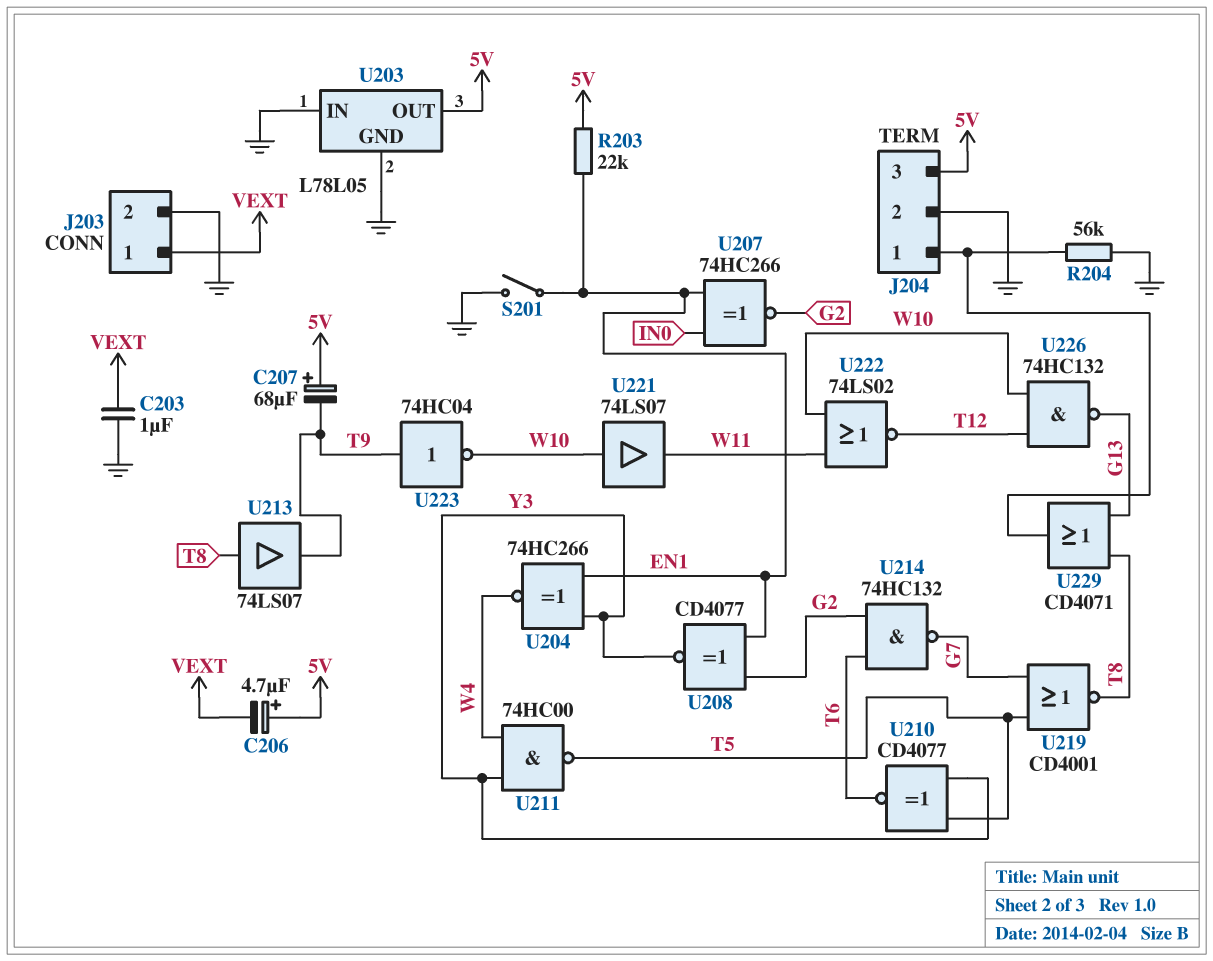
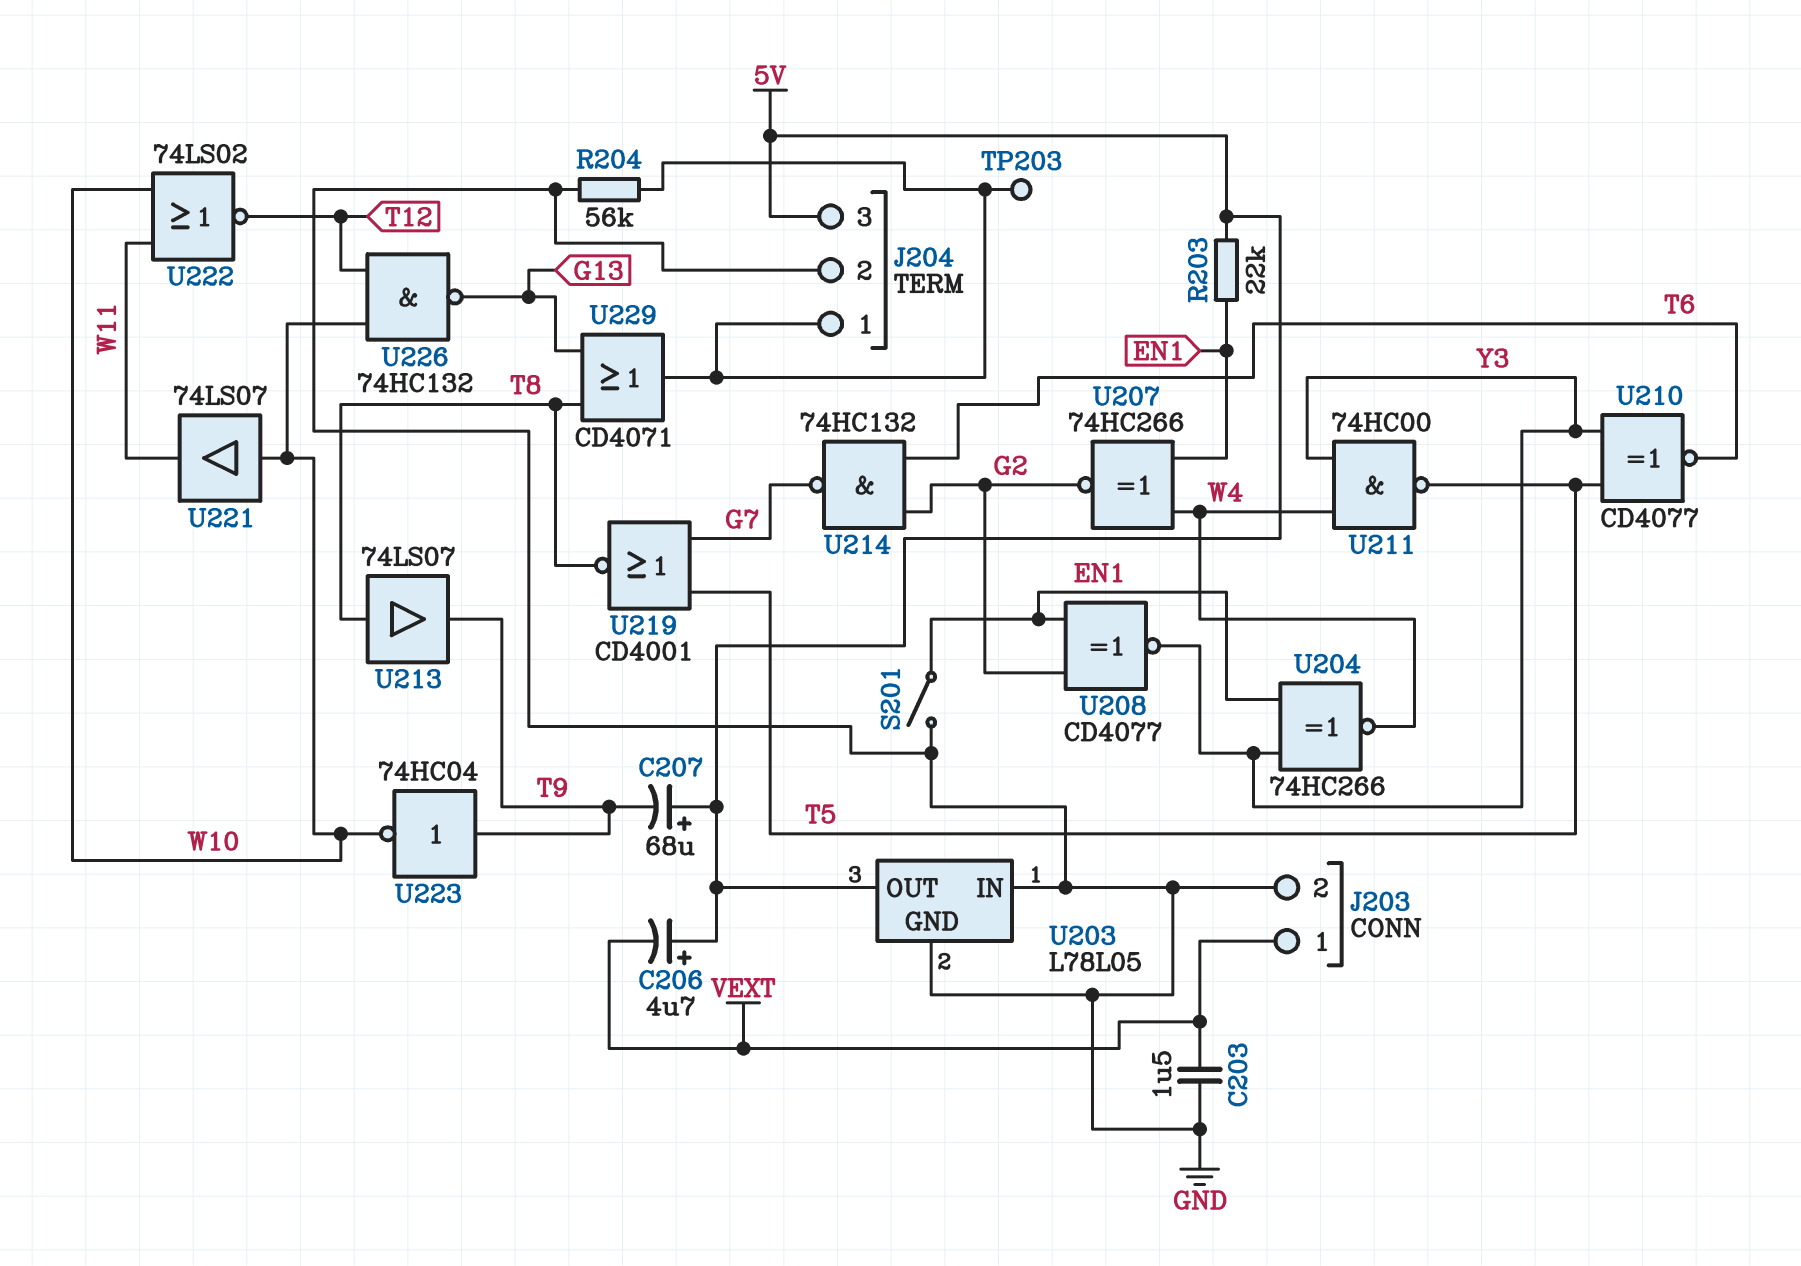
C203: 1uF (GND, VEXT) -> 1.5uF (GND, VEXT)
TP203: none -> test point (J204/1)
U207: XNOR 74HC266 (in EN1, in IN0, out G2) -> XNOR 74HC266 (in EN1, in W4, out G2)

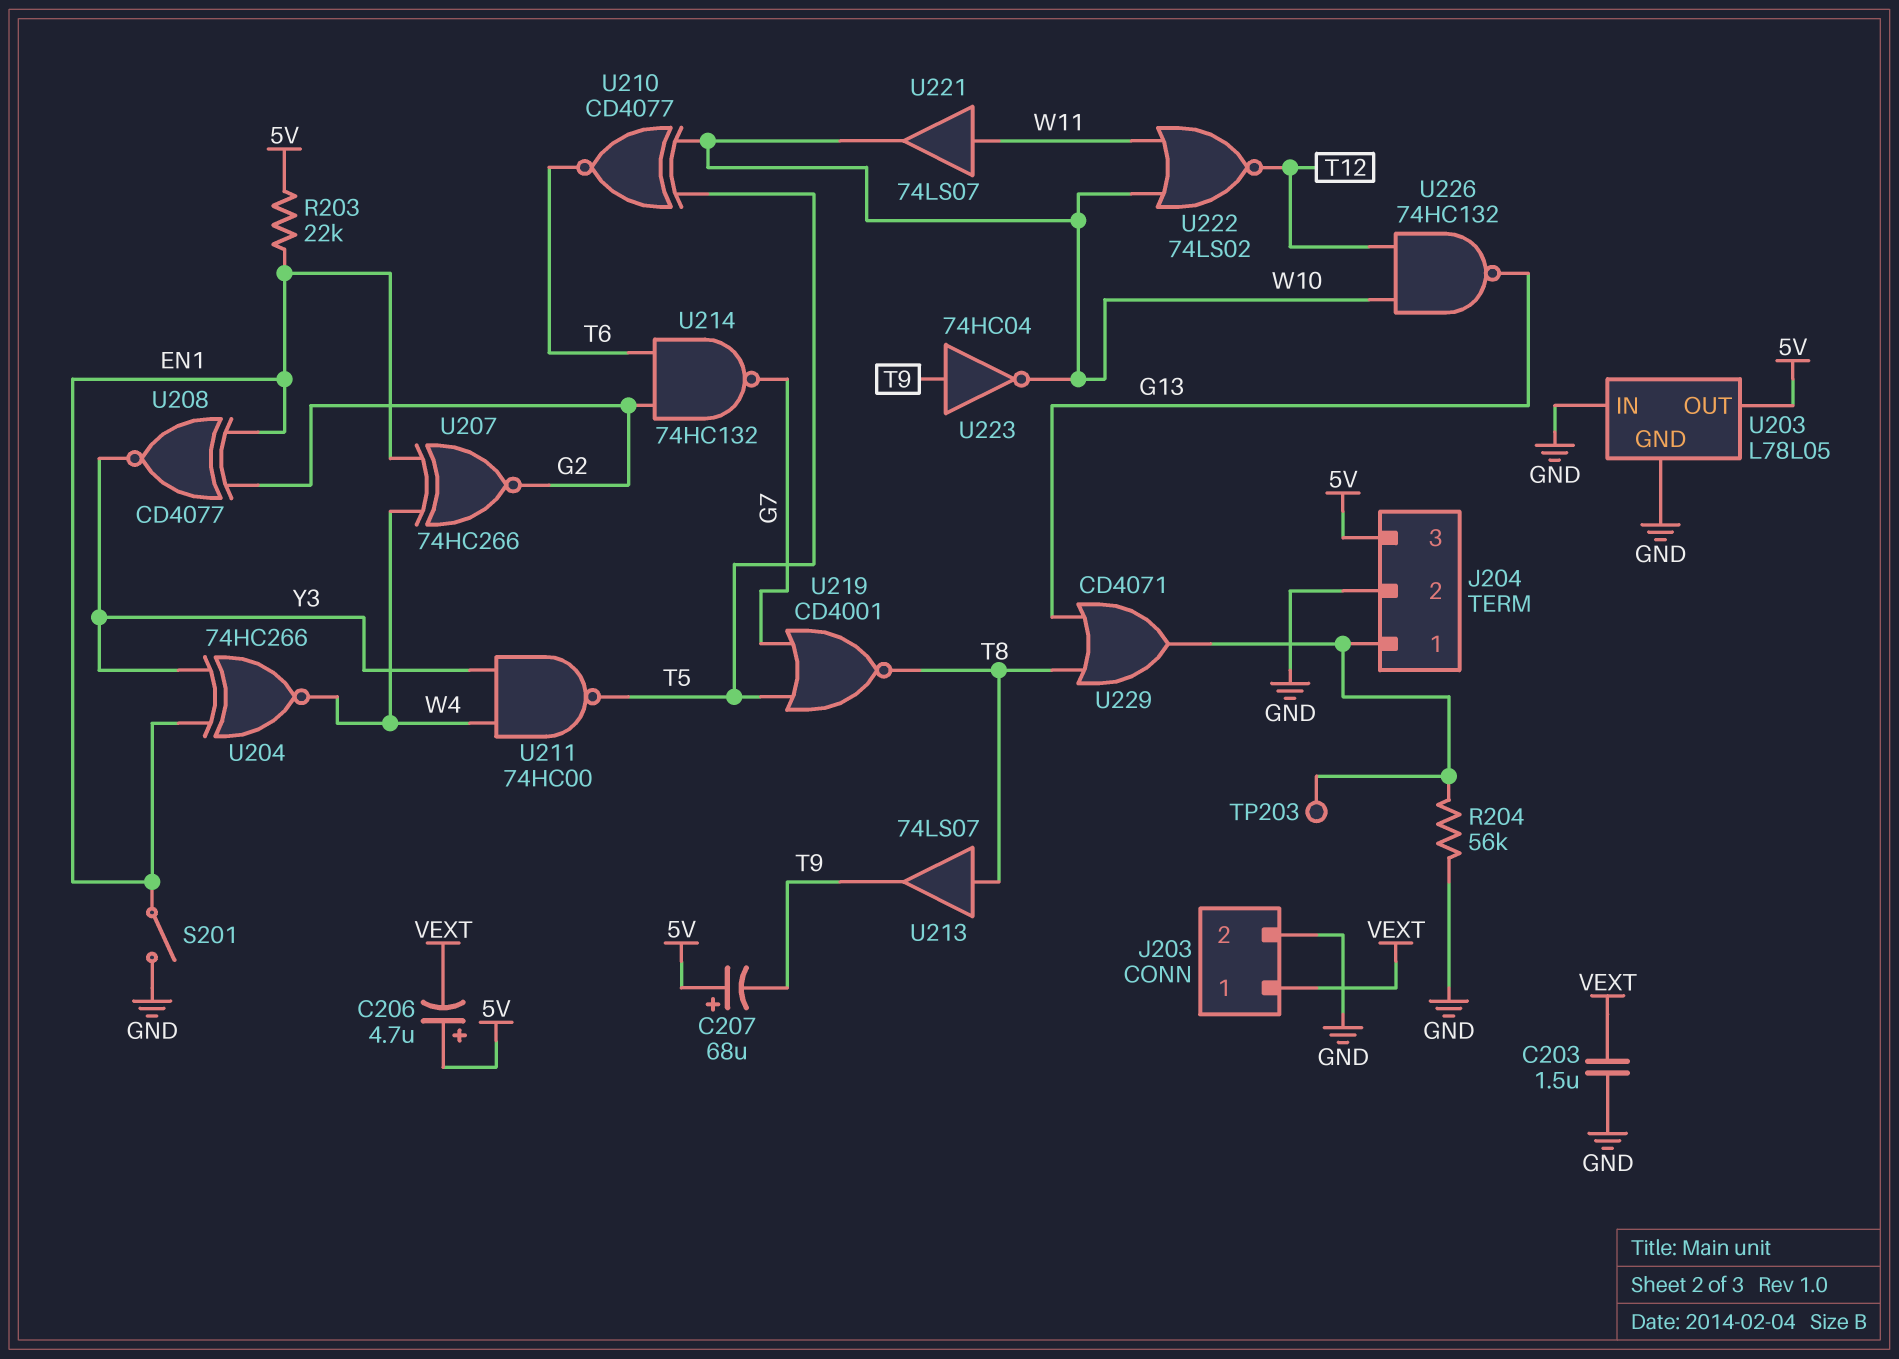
U210: XNOR CD4077 (in T5, in Y3, out T6) -> XNOR CD4077 (in T5, in W10, out T6)
U221: buffer 74LS07 (in W10, out W11) -> buffer 74LS07 (in W11, out W10)

